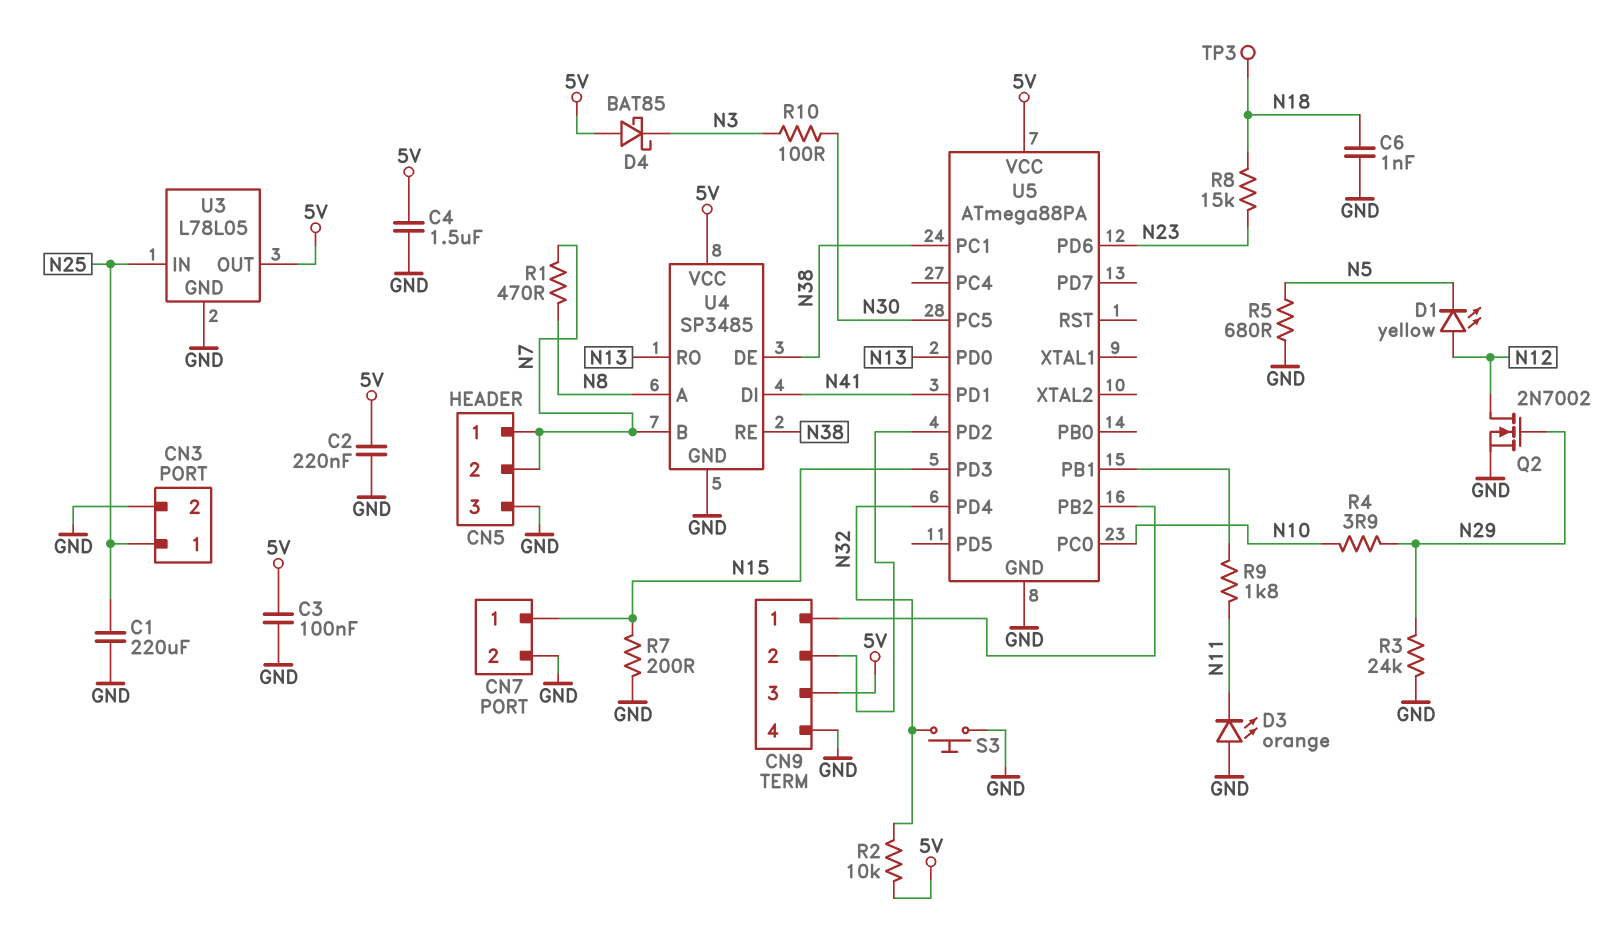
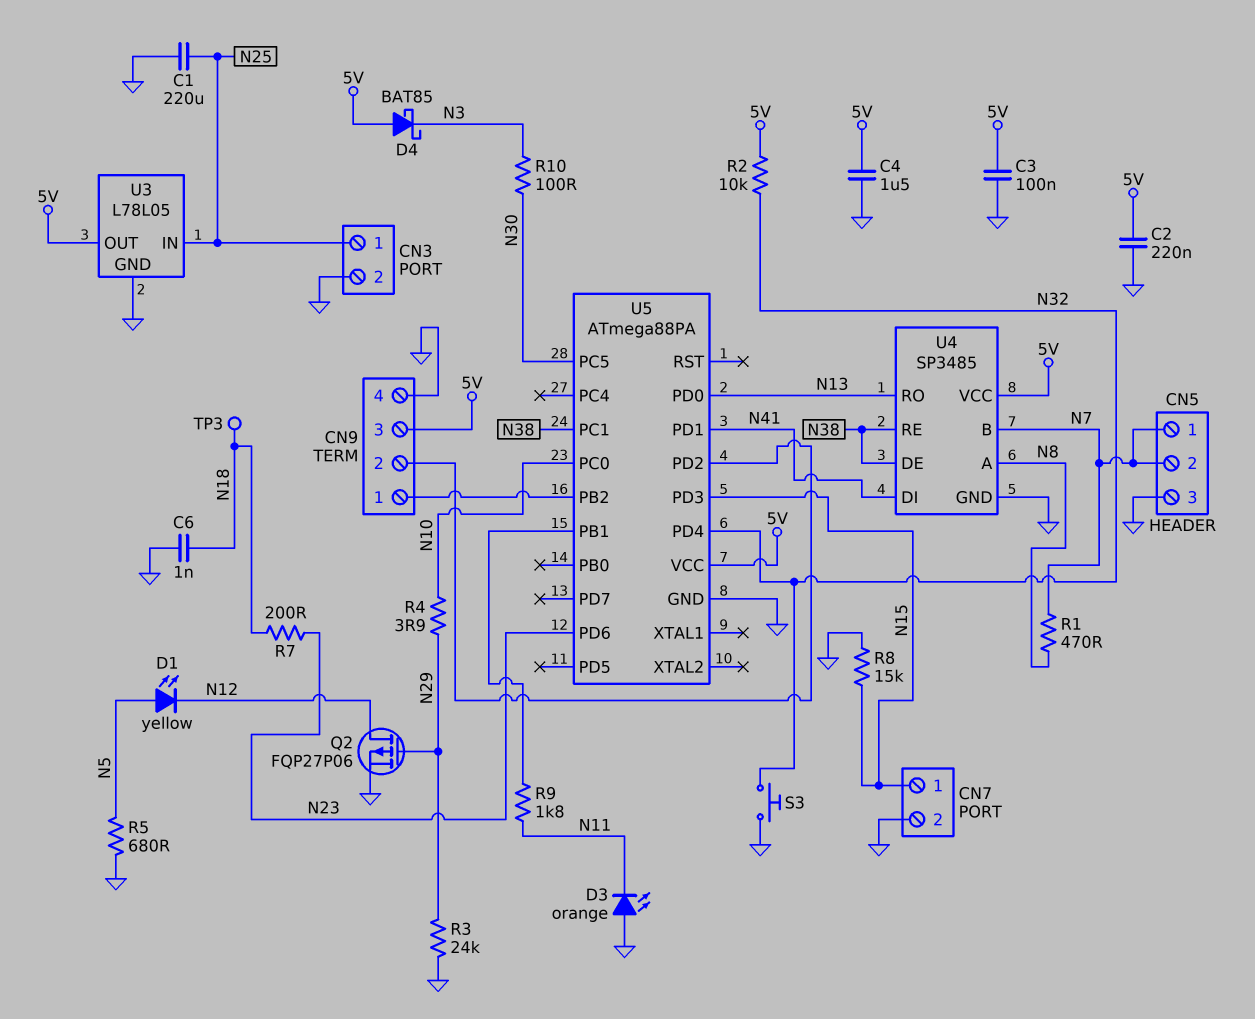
D1: LED yellow (A N12, K N5) -> LED yellow (A N5, K N12)
Q2: NMOS 2N7002 (G N29, D N12, S GND) -> PMOS FQP27P06 (G N29, D N12, S GND)
R7: 200 (GND, N15) -> 200 (N18, N23)
R8: 15k (N18, N23) -> 15k (GND, N15)

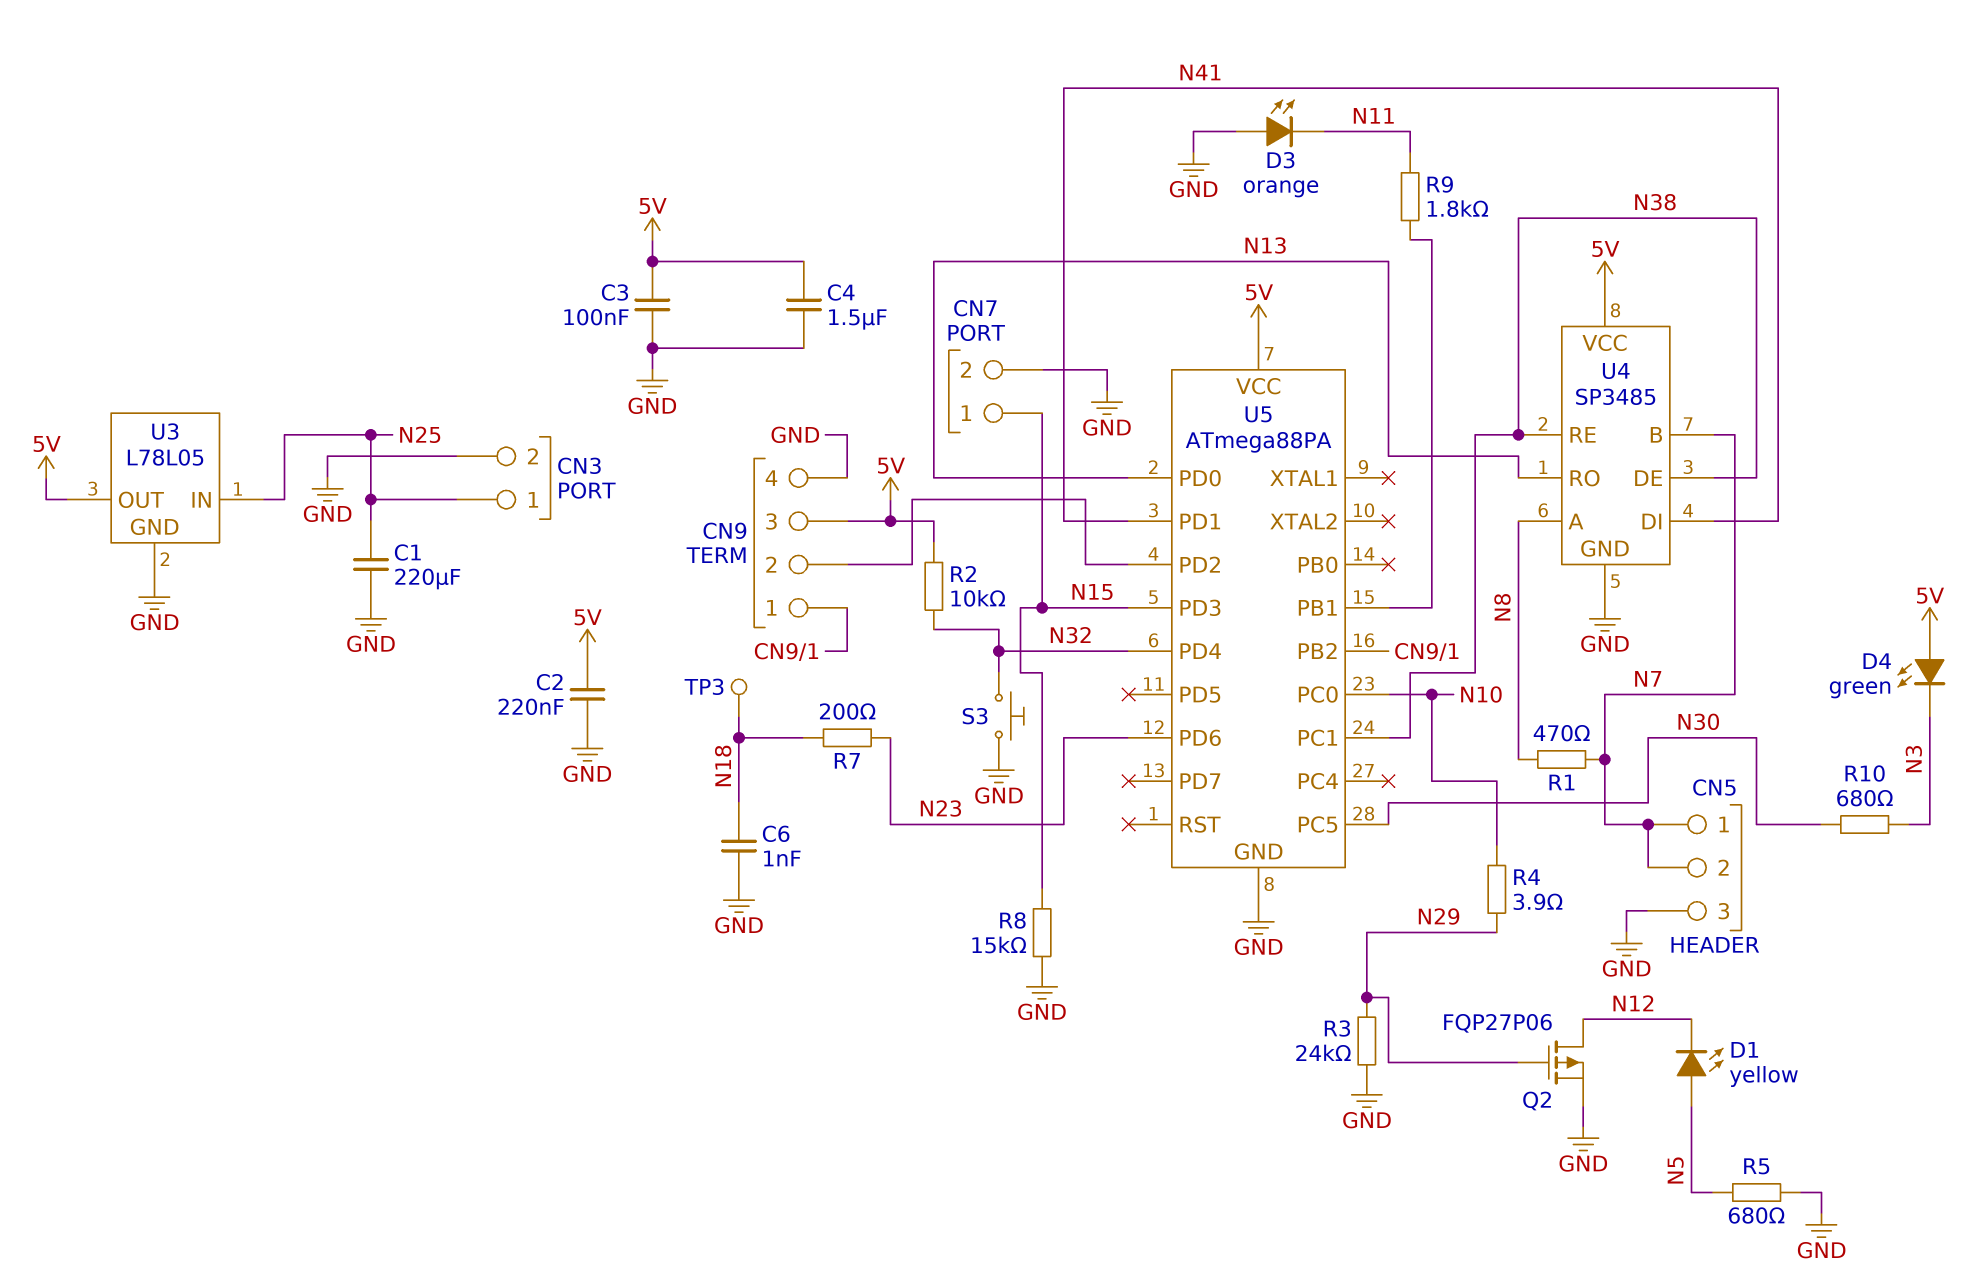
D4: schottky BAT85 (A 5V, K N3) -> LED green (A 5V, K N3)
R10: 100 (N3, N30) -> 680 (N3, N30)

